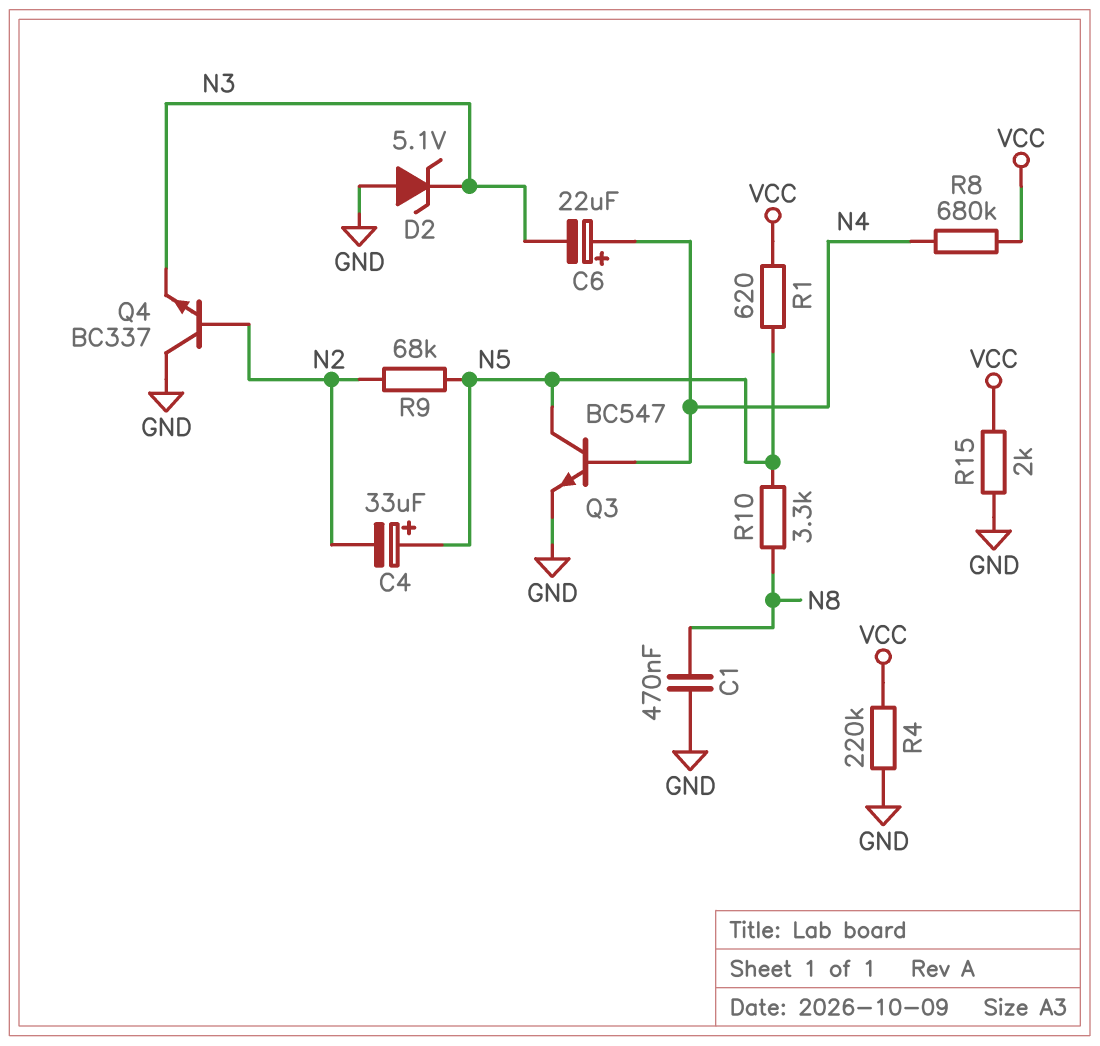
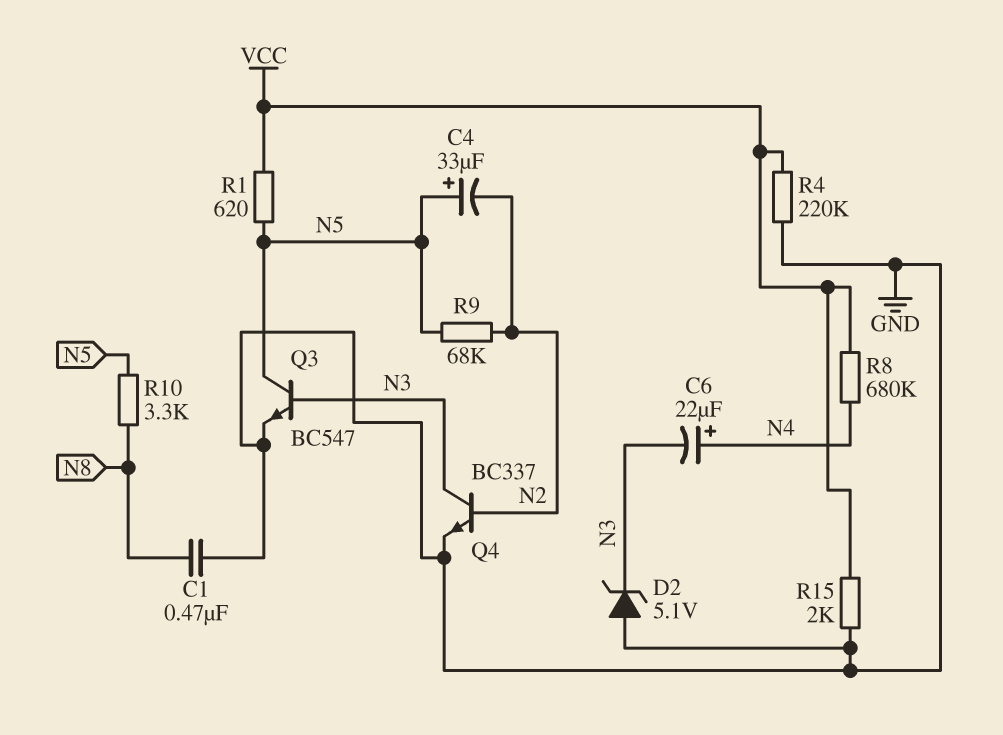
Q3: NPN BC547 (B N4, C N5, E GND) -> NPN BC547 (B N3, C N5, E GND)
Q4: NPN BC337 (B N2, C GND, E N3) -> NPN BC337 (B N2, C N3, E GND)

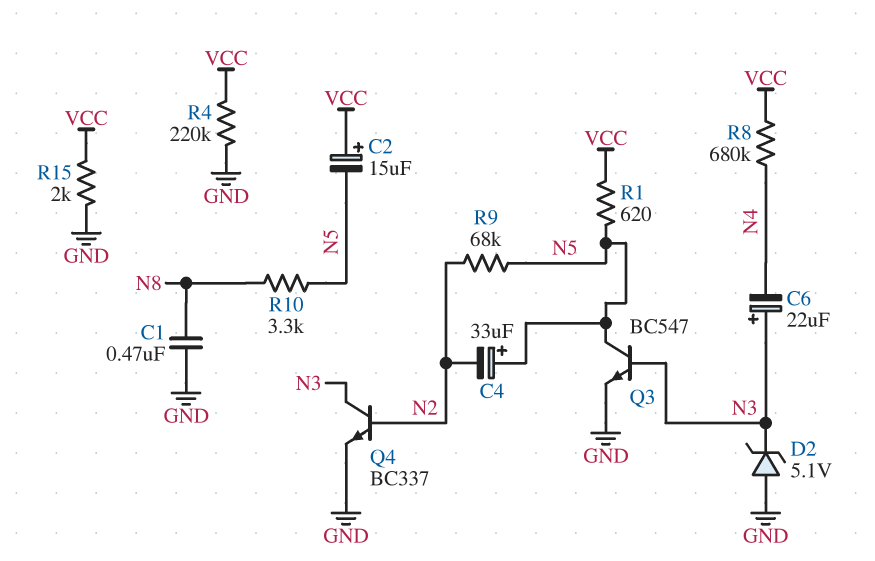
C2: none -> 15uF (plus VCC, minus N5)
C6: 22uF (plus N4, minus N3) -> 22uF (plus N3, minus N4)

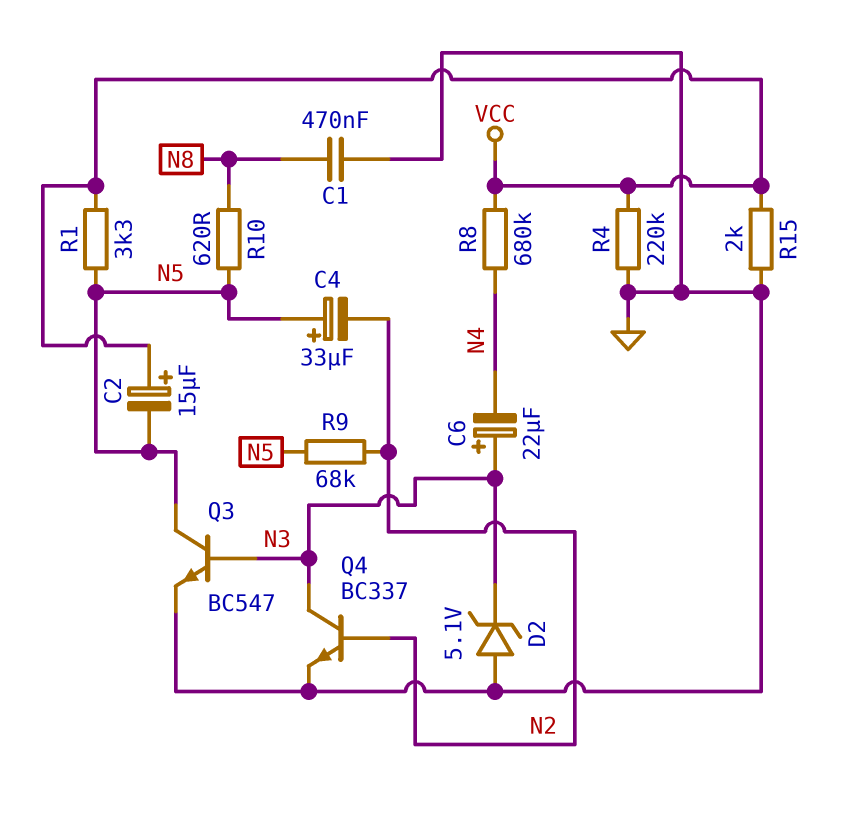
R1: 620 (N5, VCC) -> 3.3k (N5, VCC)
R10: 3.3k (N5, N8) -> 620 (N5, N8)

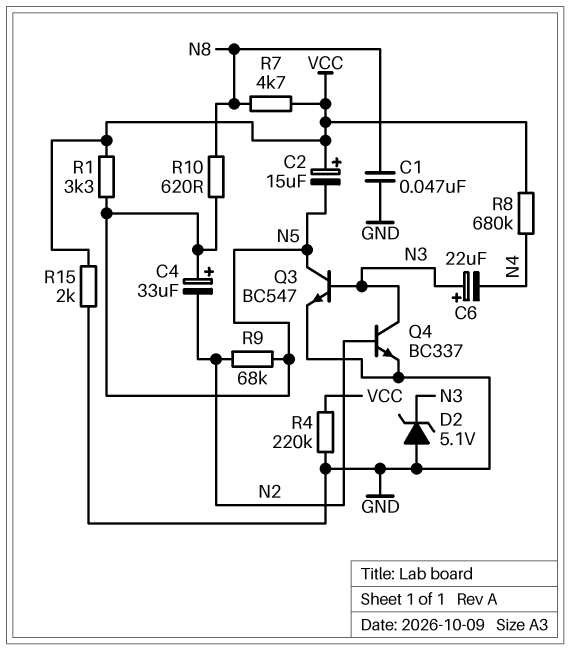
C1: 470nF (GND, N8) -> 47nF (GND, N8)
R7: none -> 4.7k (N8, VCC)

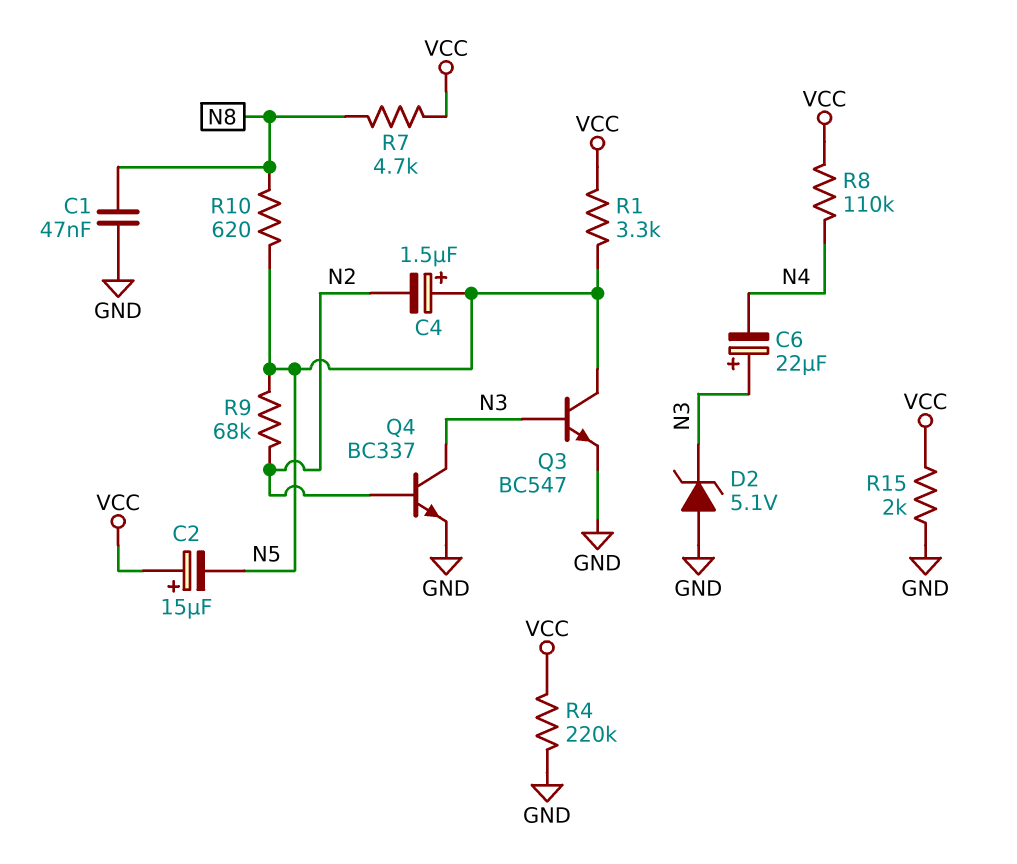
C4: 33uF (plus N5, minus N2) -> 1.5uF (plus N5, minus N2)
R8: 680k (N4, VCC) -> 110k (N4, VCC)

